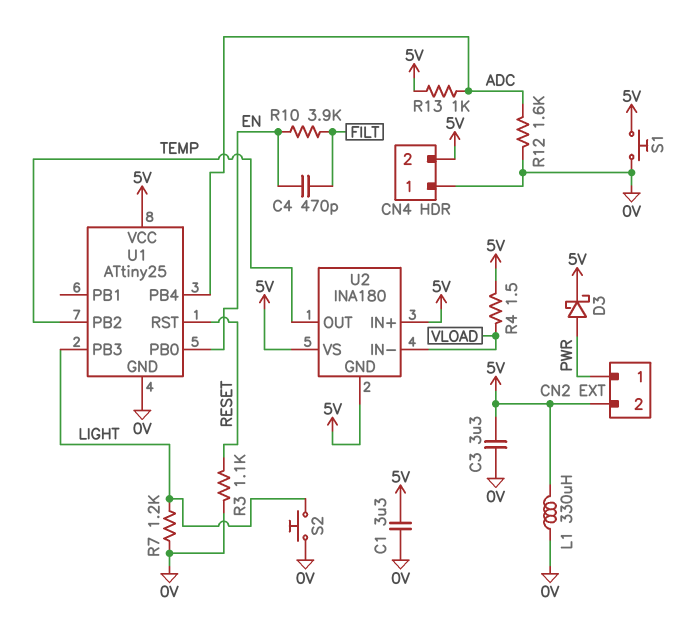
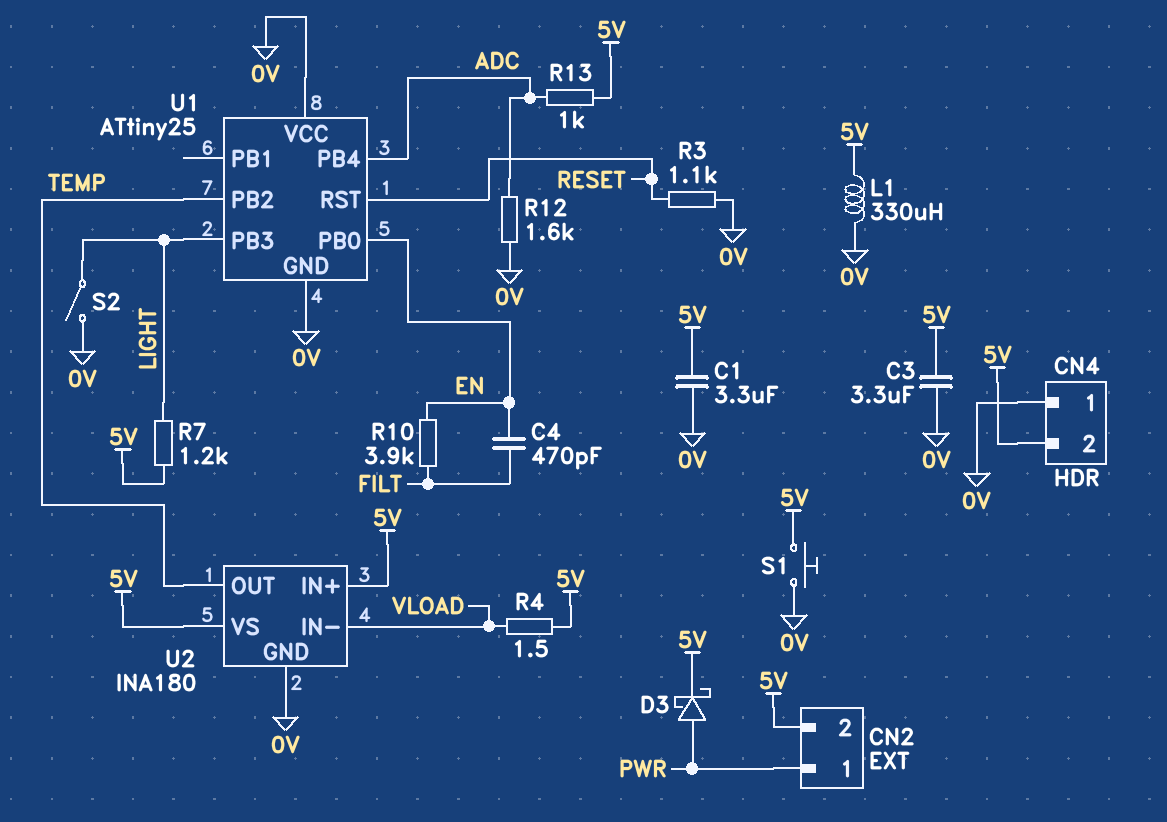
R7: 1.2k (0V, LIGHT) -> 1.2k (5V, LIGHT)
S2: button (0V, LIGHT) -> switch (0V, LIGHT)
U1 pin VCC: 5V -> 0V
U2 pin GND: 5V -> 0V

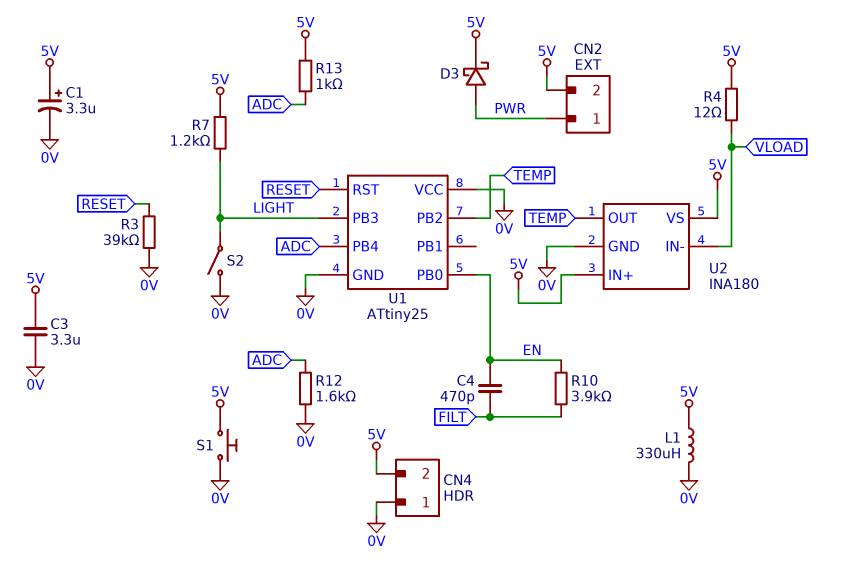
C1: 3.3uF (0V, 5V) -> 3.3uF (plus 5V, minus 0V)
R3: 1.1k (0V, RESET) -> 39k (0V, RESET)
R4: 1.5 (5V, VLOAD) -> 12 (5V, VLOAD)

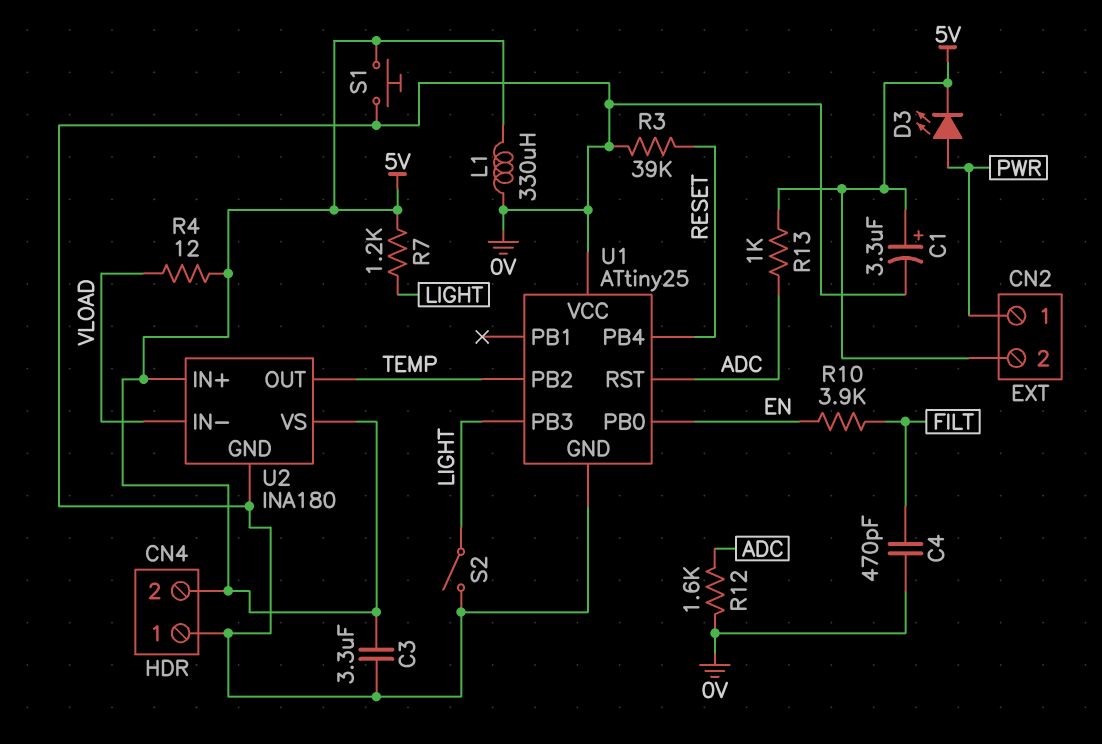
C4: 470pF (EN, FILT) -> 470pF (0V, FILT)
D3: schottky (A PWR, K 5V) -> LED (A PWR, K 5V)
U1 pin PB4: ADC -> RESET
U1 pin RST: RESET -> ADC

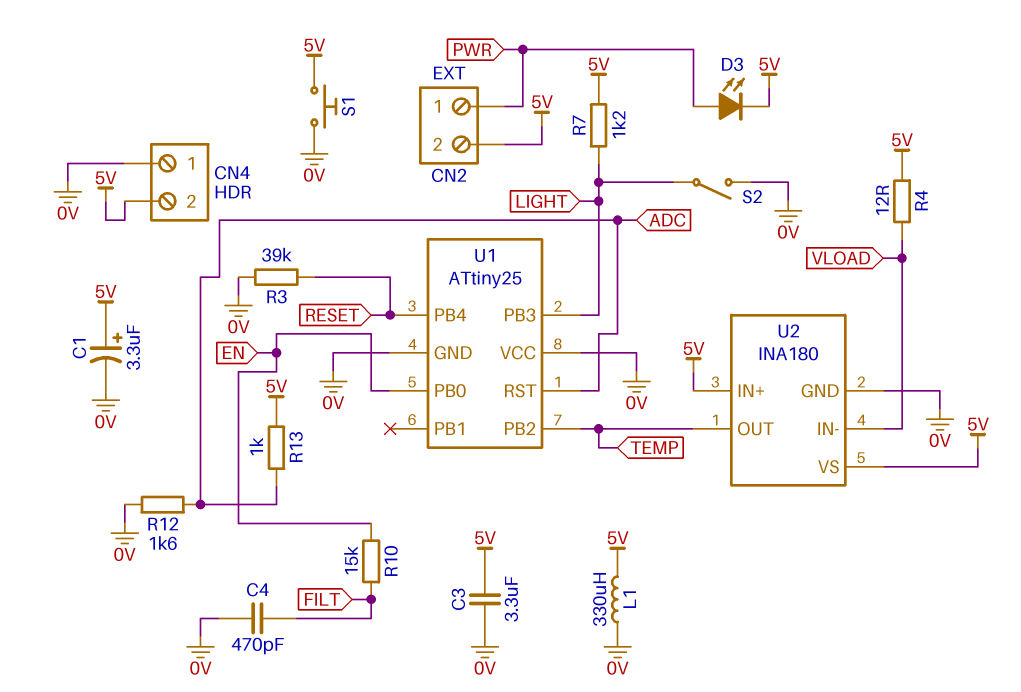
R10: 3.9k (EN, FILT) -> 15k (EN, FILT)

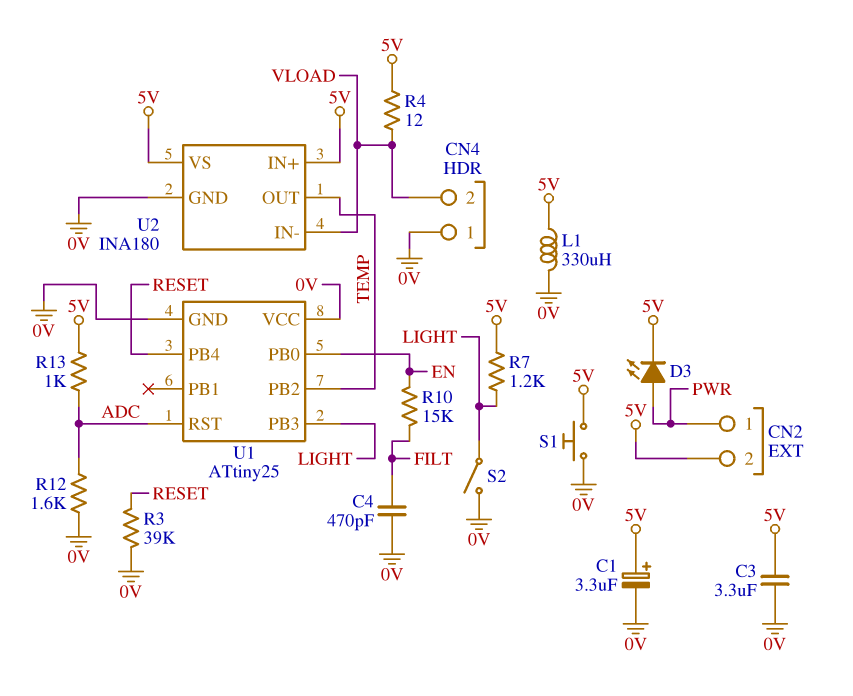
CN4 pin 2: 5V -> VLOAD

